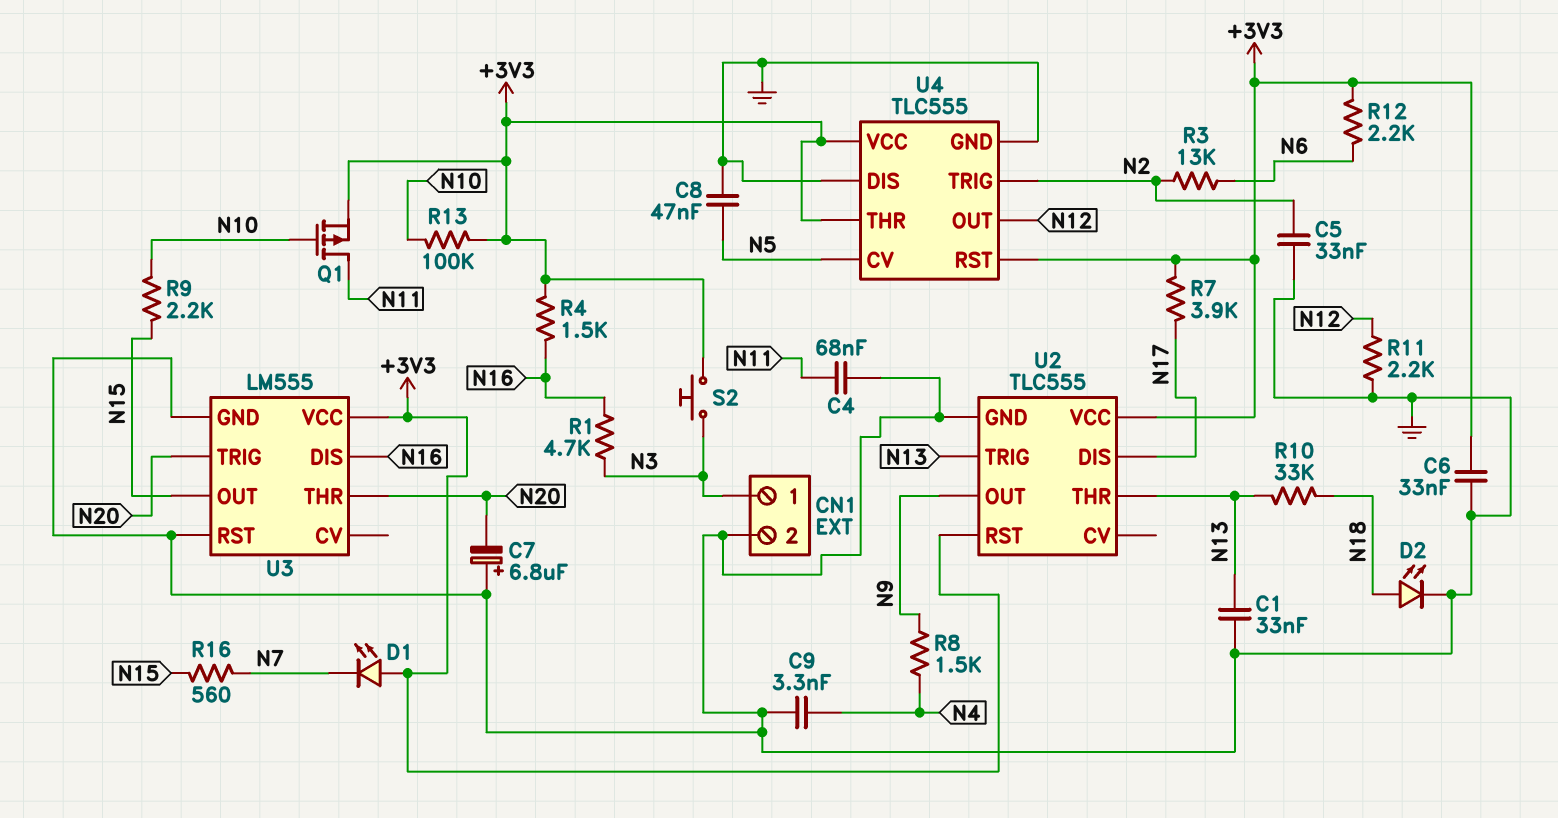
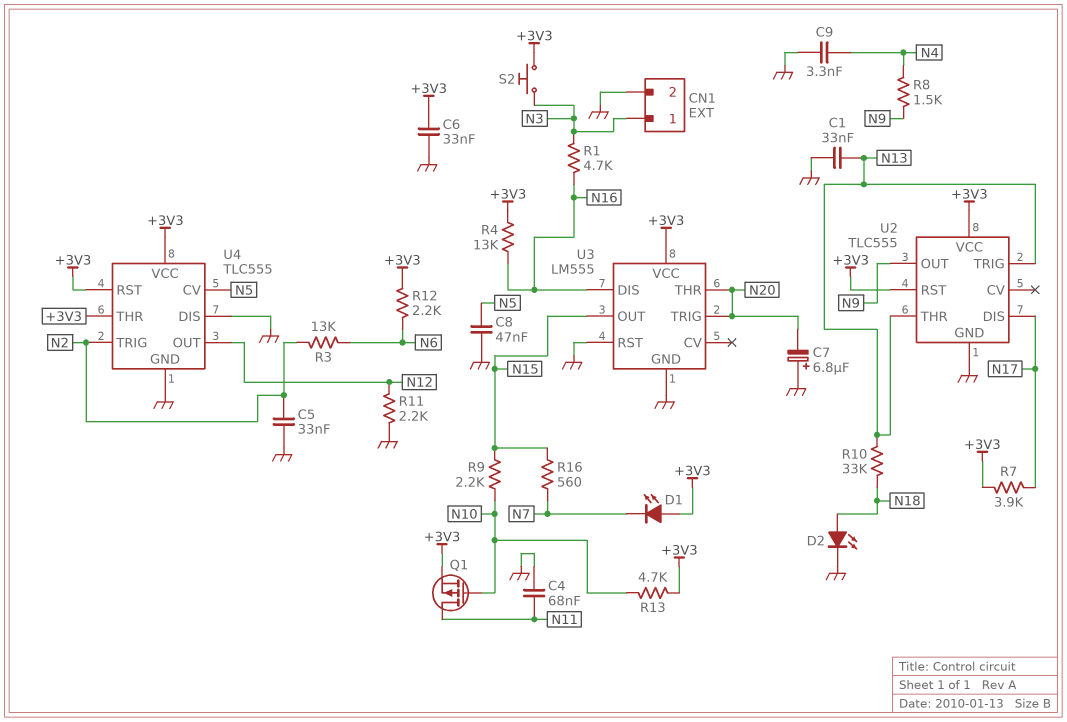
R4: 1.5k (+3V3, N16) -> 13k (+3V3, N16)
R13: 100k (+3V3, N10) -> 4.7k (+3V3, N10)

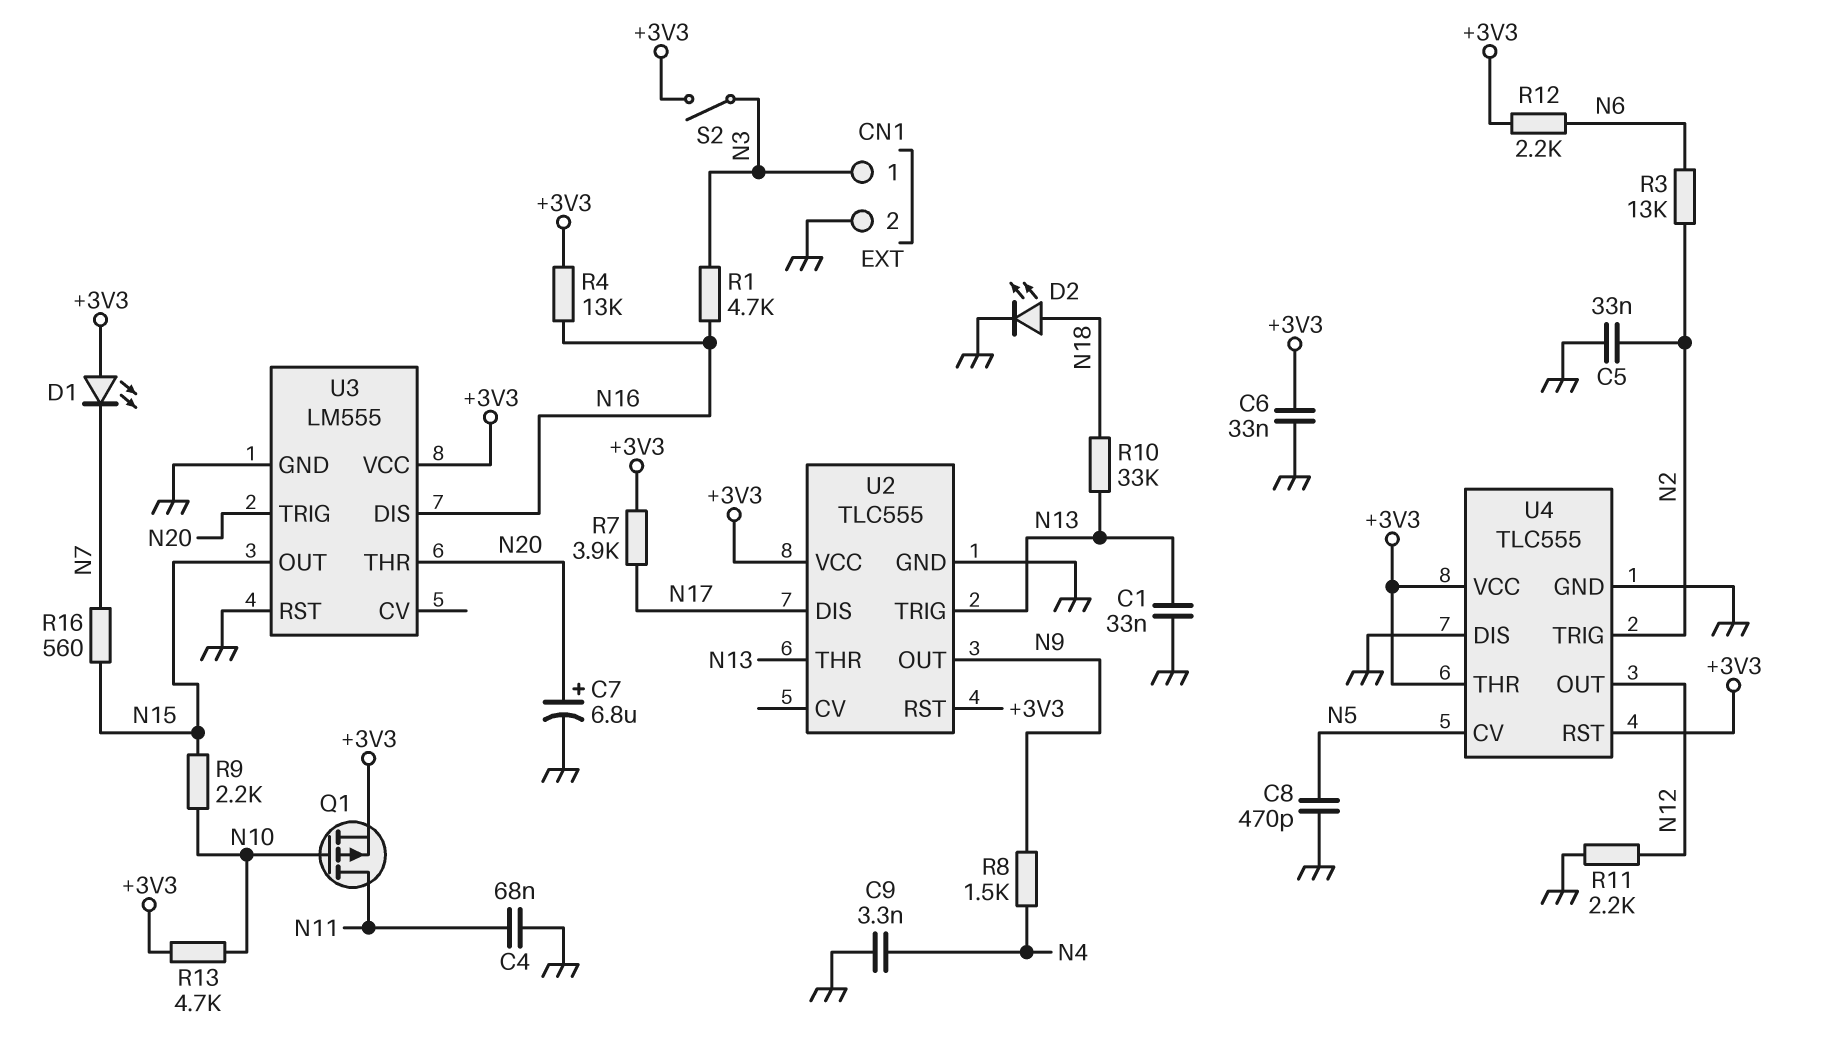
C7: 6.8uF (plus GND, minus N20) -> 6.8uF (plus N20, minus GND)
C8: 47nF (GND, N5) -> 470pF (GND, N5)
S2: button (+3V3, N3) -> switch (+3V3, N3)

